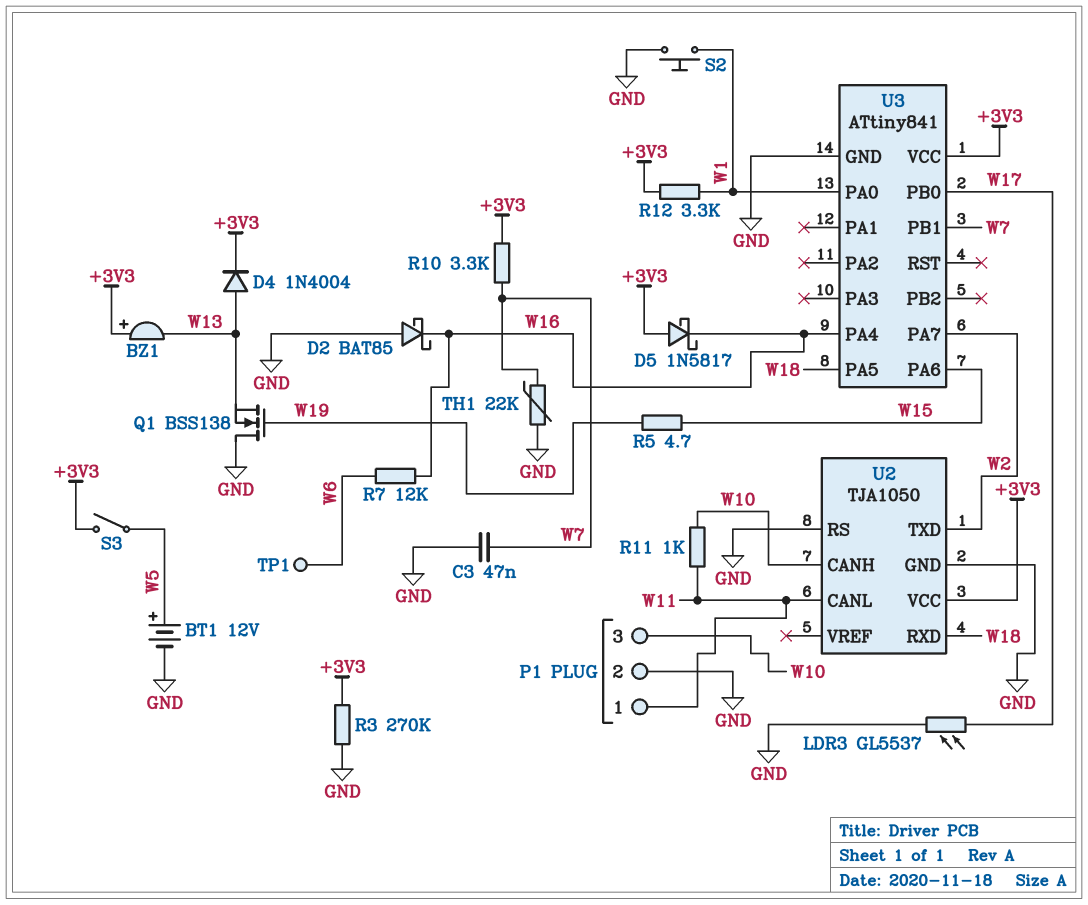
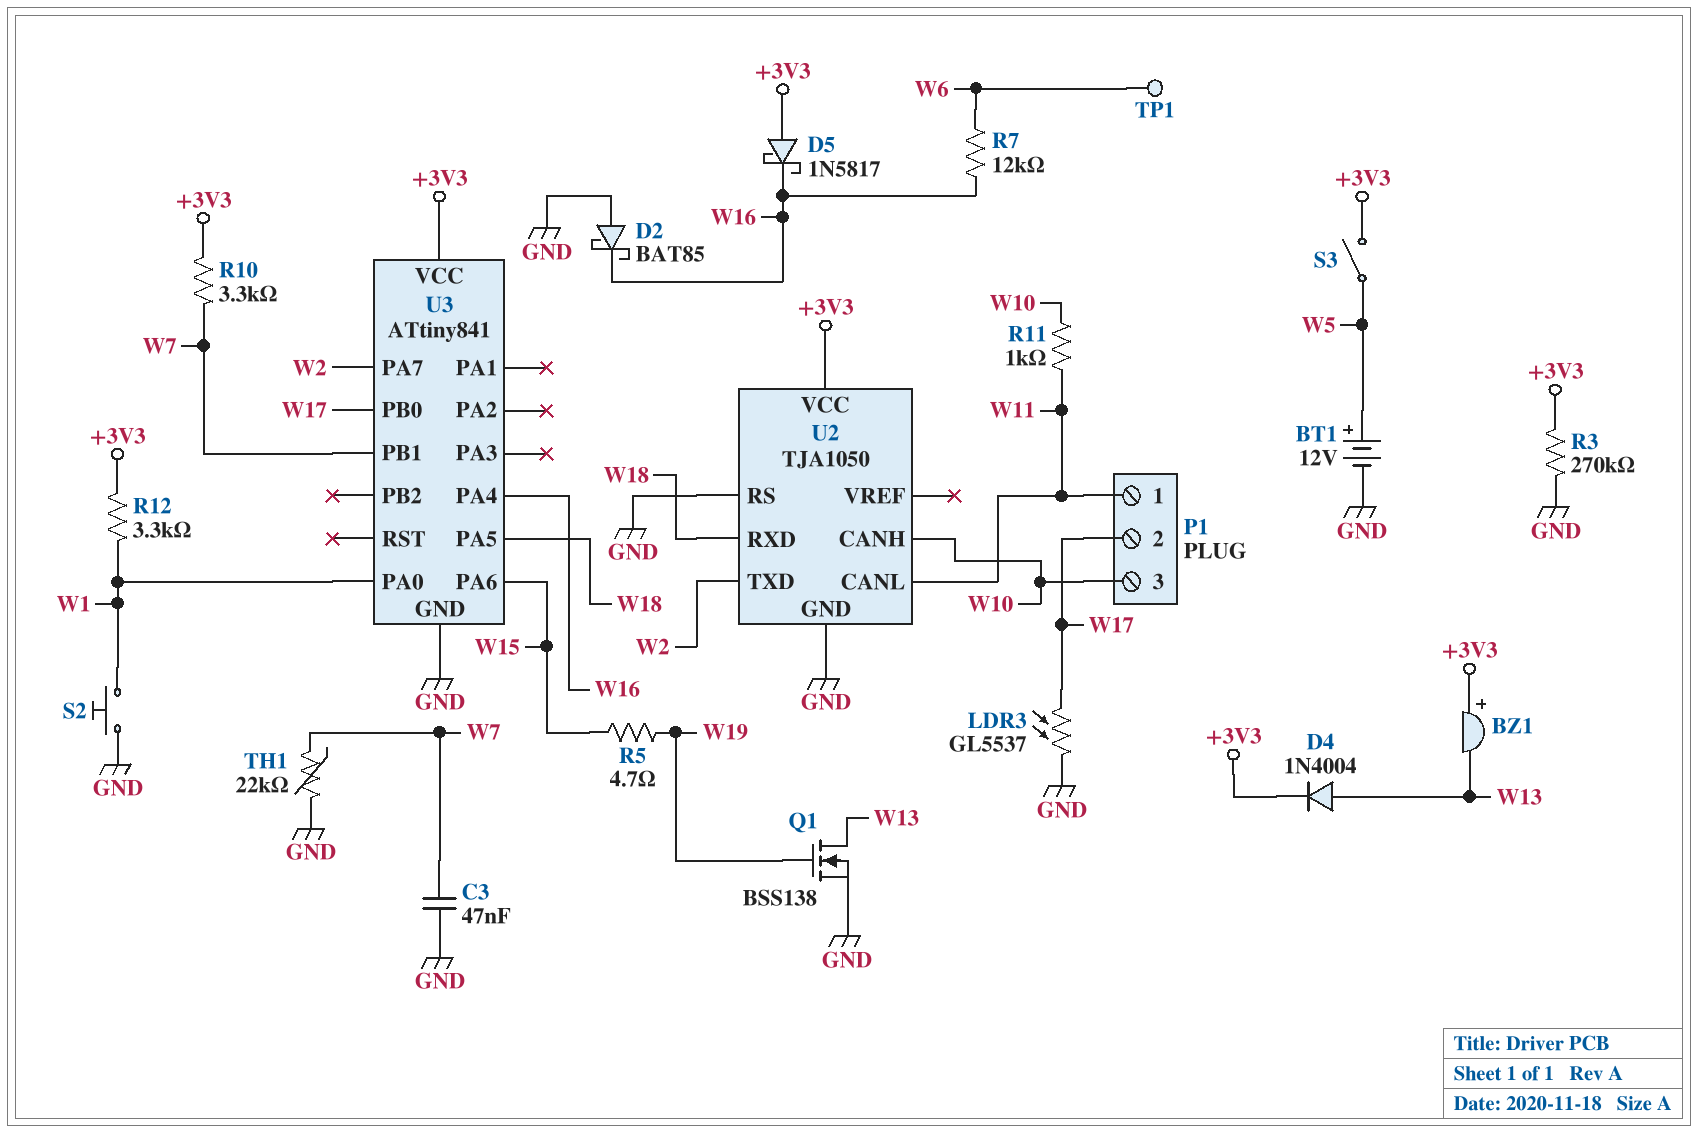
P1 pin 2: GND -> W17
Q1: NMOS BSS138 (G W19, D GND, S W13) -> NMOS BSS138 (G W19, D W13, S GND)

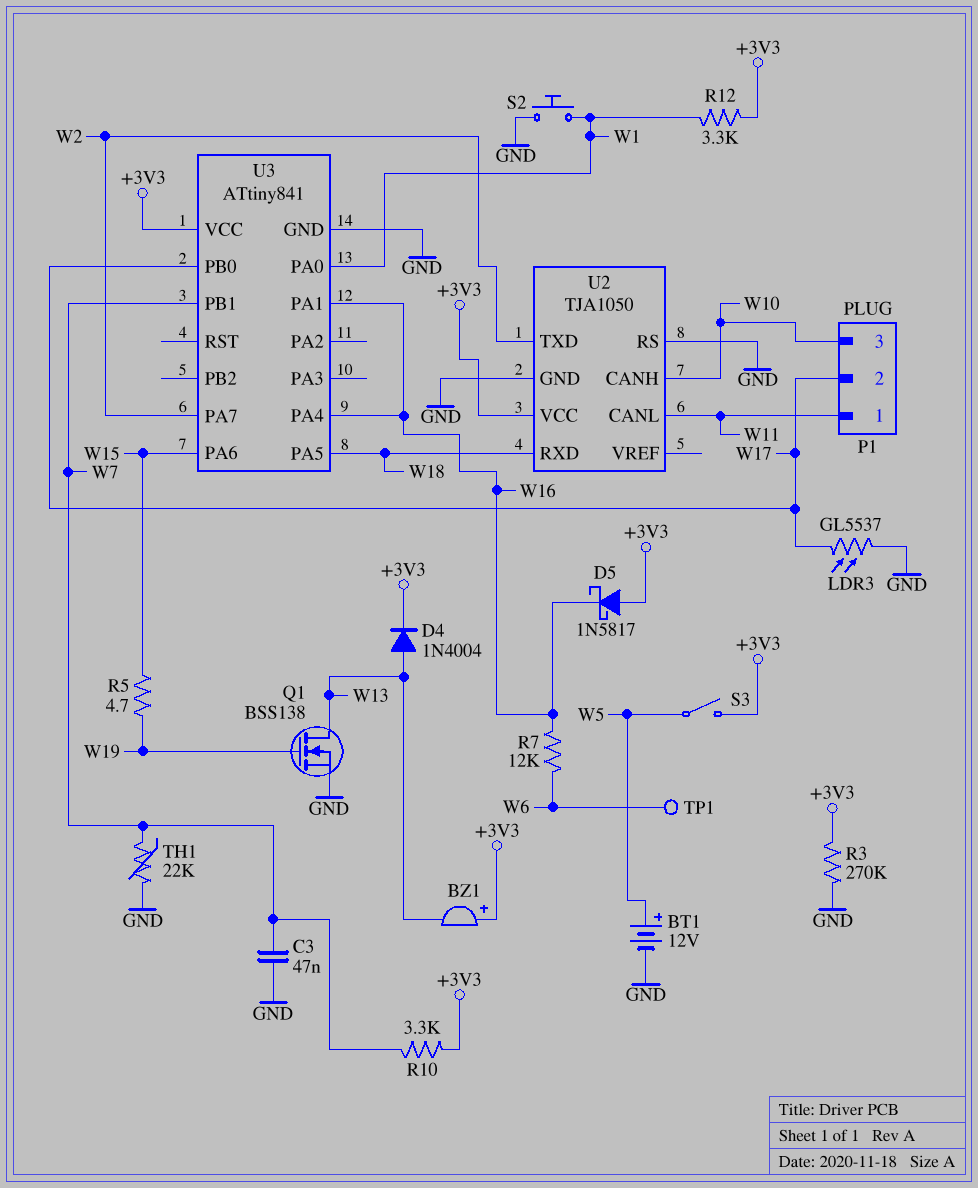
D2: schottky BAT85 (A GND, K W16) -> none
R11: 1k (W10, W11) -> none
U3 pin PA1: none -> W16

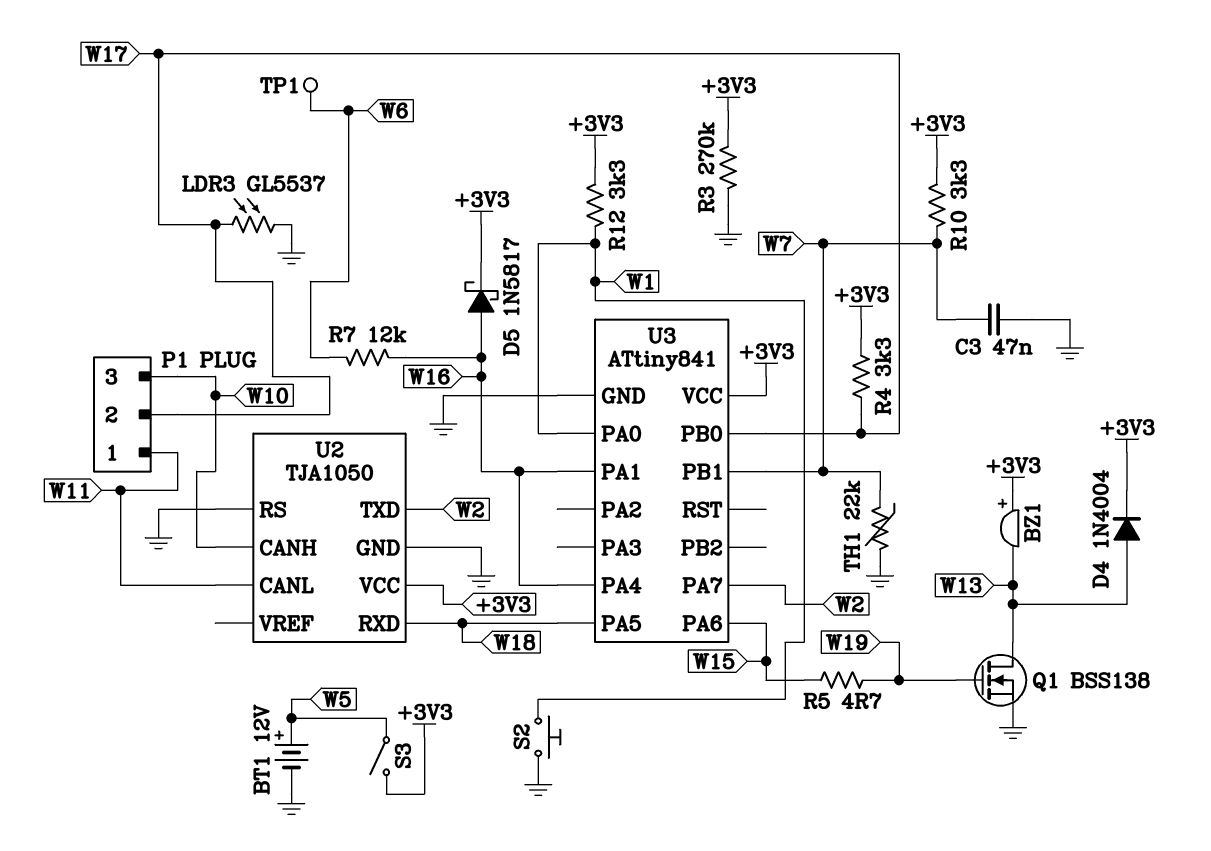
D5: schottky 1N5817 (A +3V3, K W16) -> schottky 1N5817 (A W16, K +3V3)
R4: none -> 3.3k (+3V3, W17)

